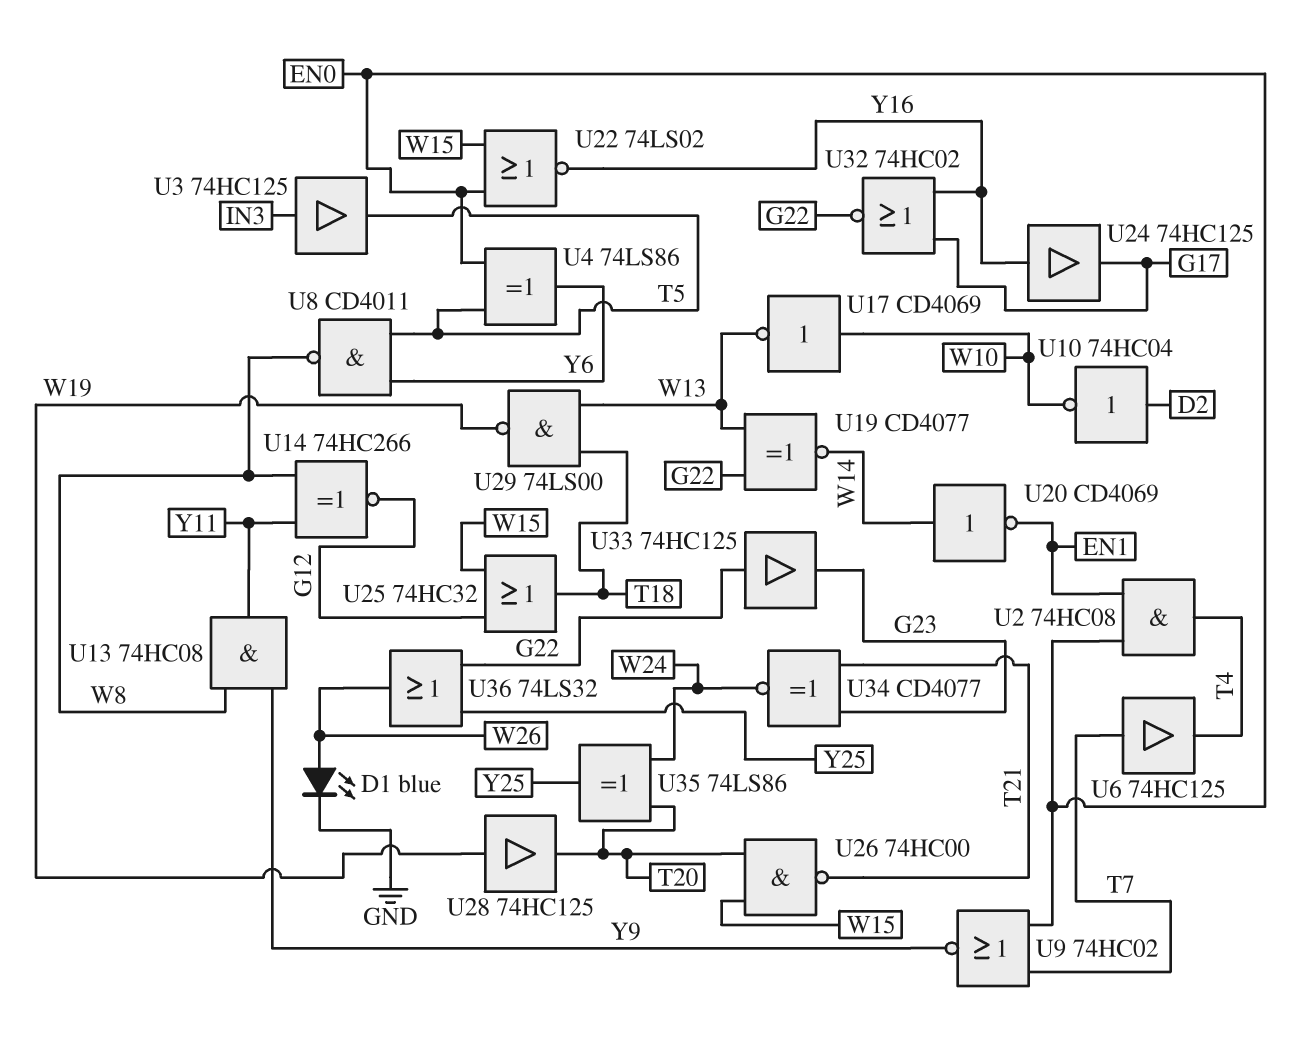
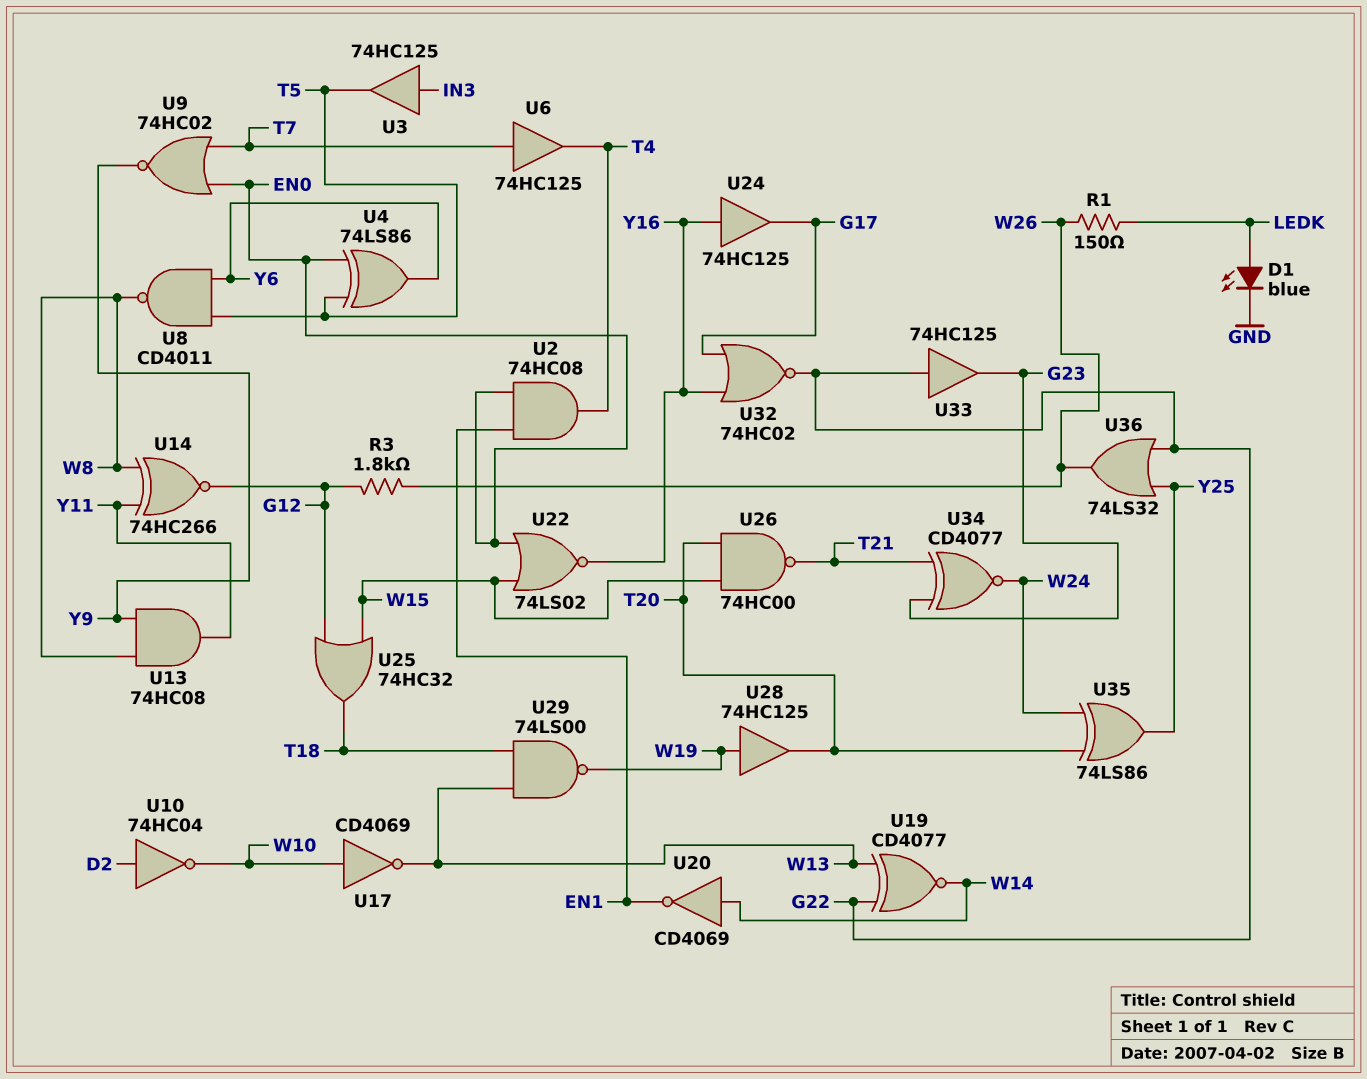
D1: LED blue (A W26, K GND) -> LED blue (A LEDK, K GND)
R1: none -> 150 (LEDK, W26)
R3: none -> 1.8k (G12, W26)

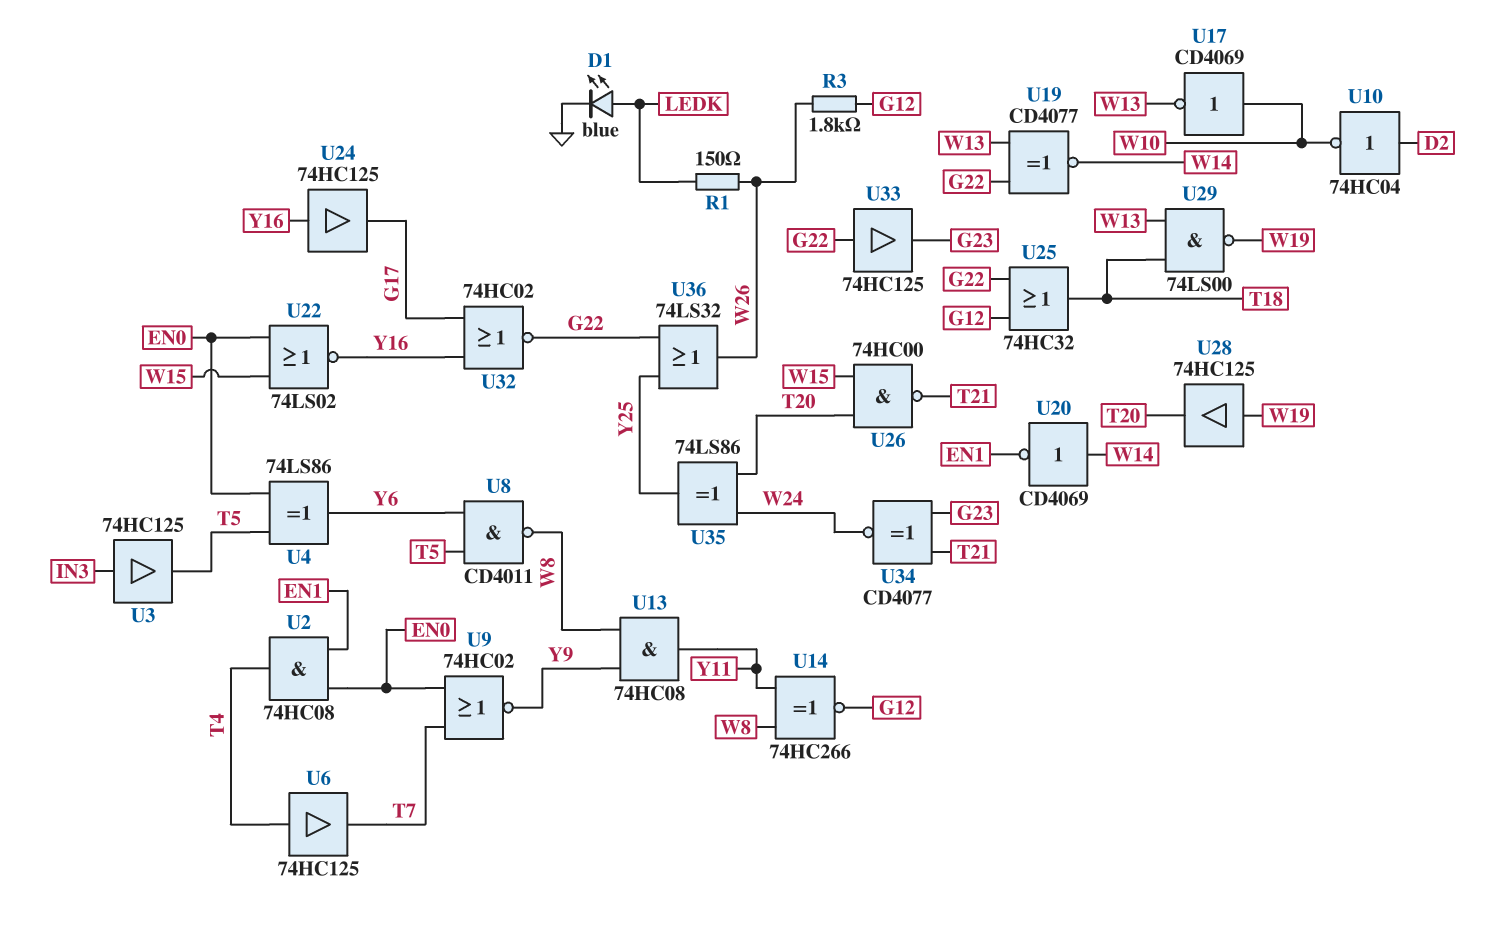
U6: buffer 74HC125 (in T7, out T4) -> buffer 74HC125 (in T4, out T7)
U25: OR 74HC32 (in G12, in W15, out T18) -> OR 74HC32 (in G12, in G22, out T18)

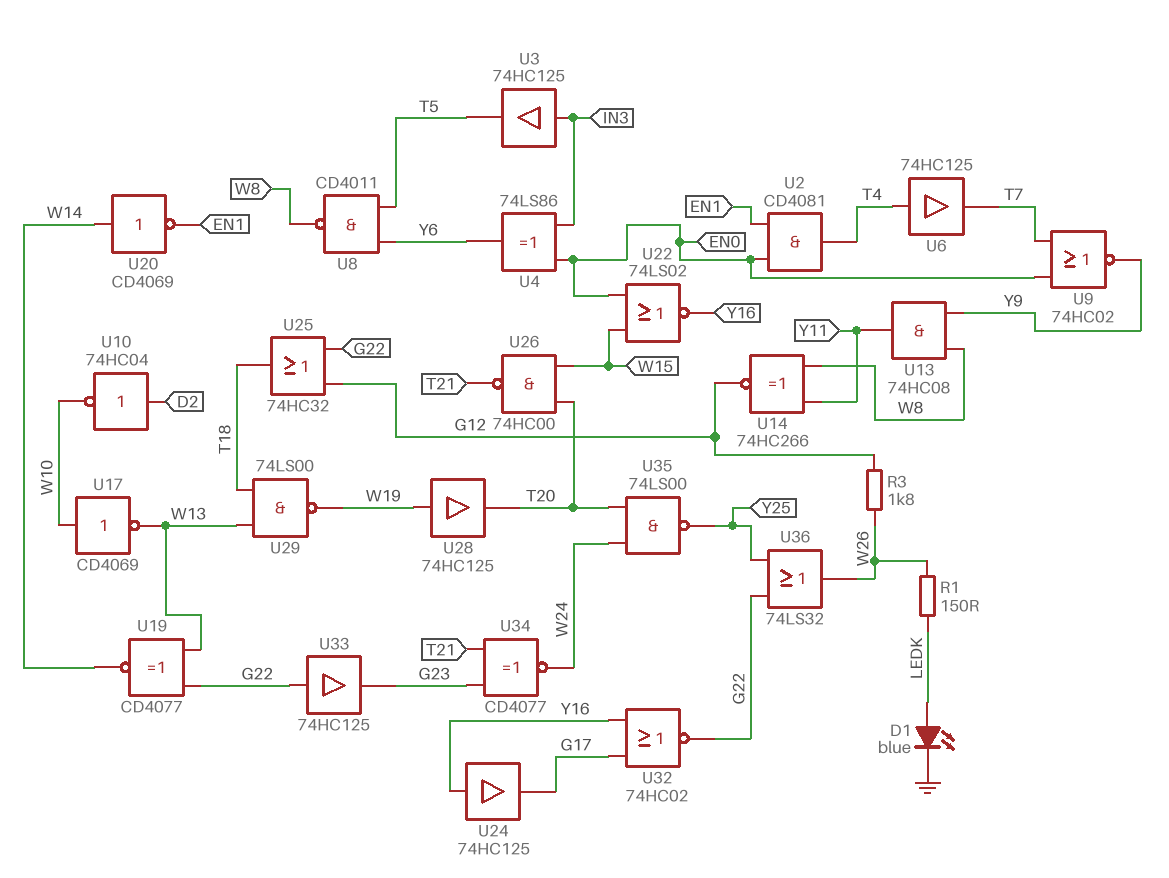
U2: AND 74HC08 (in EN0, in EN1, out T4) -> AND CD4081 (in EN0, in EN1, out T4)
U4: XOR 74LS86 (in EN0, in T5, out Y6) -> XOR 74LS86 (in EN0, in IN3, out Y6)
U35: XOR 74LS86 (in T20, in W24, out Y25) -> NAND 74LS00 (in T20, in W24, out Y25)

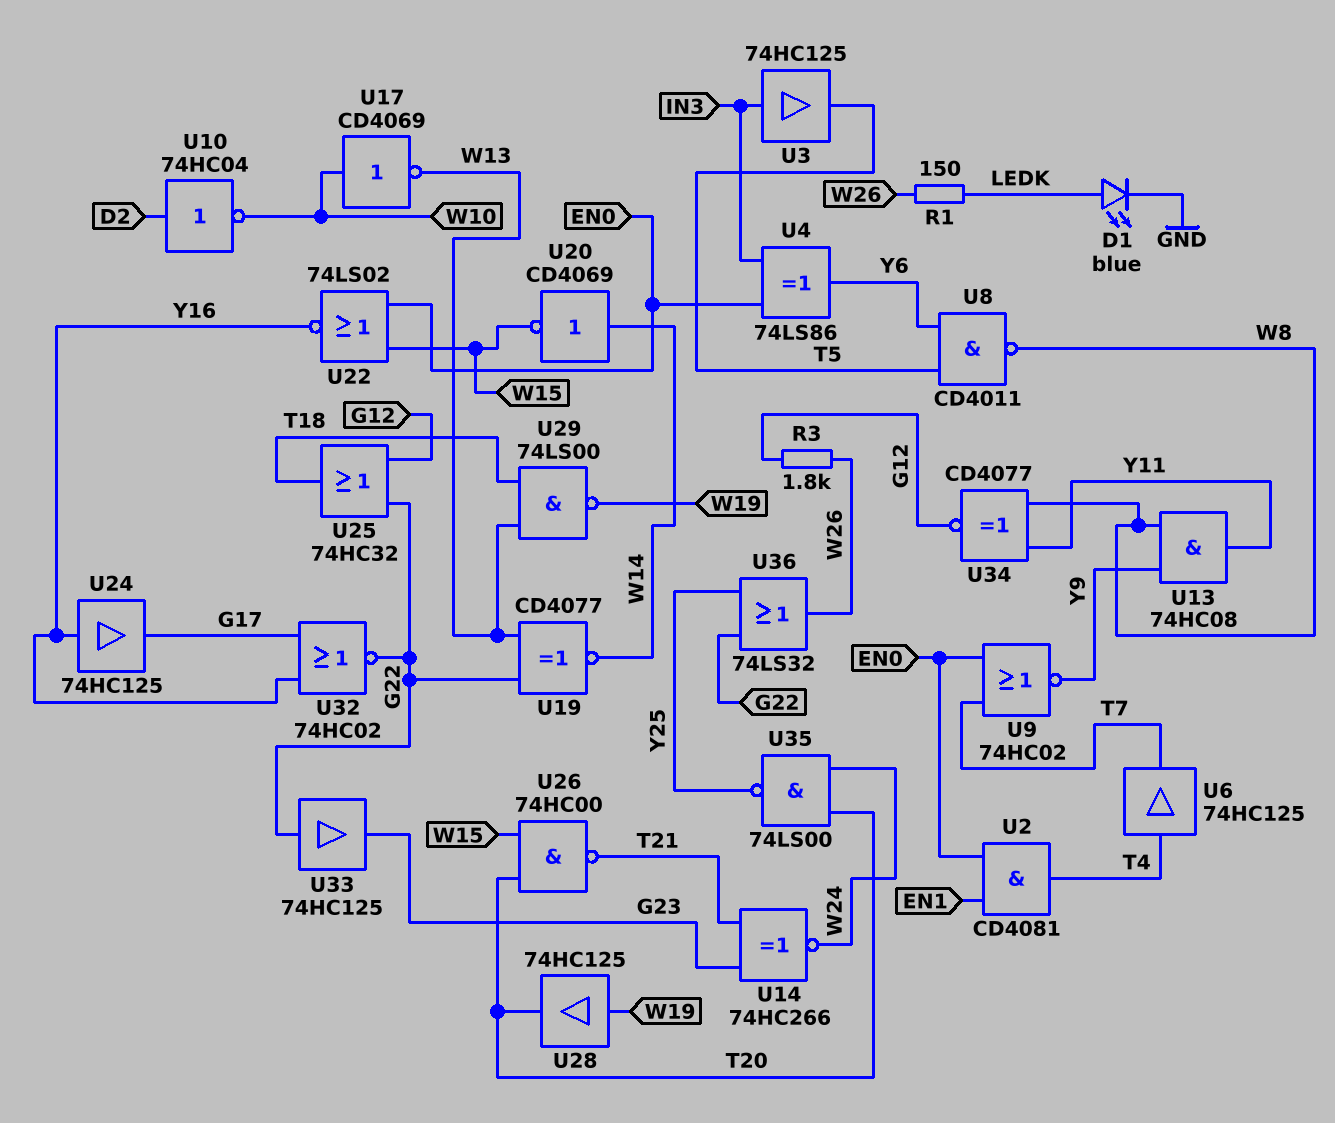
U14: XNOR 74HC266 (in W8, in Y11, out G12) -> XNOR 74HC266 (in G23, in T21, out W24)
U20: NOT CD4069 (in W14, out EN1) -> NOT CD4069 (in W14, out W15)
U34: XNOR CD4077 (in G23, in T21, out W24) -> XNOR CD4077 (in W8, in Y11, out G12)

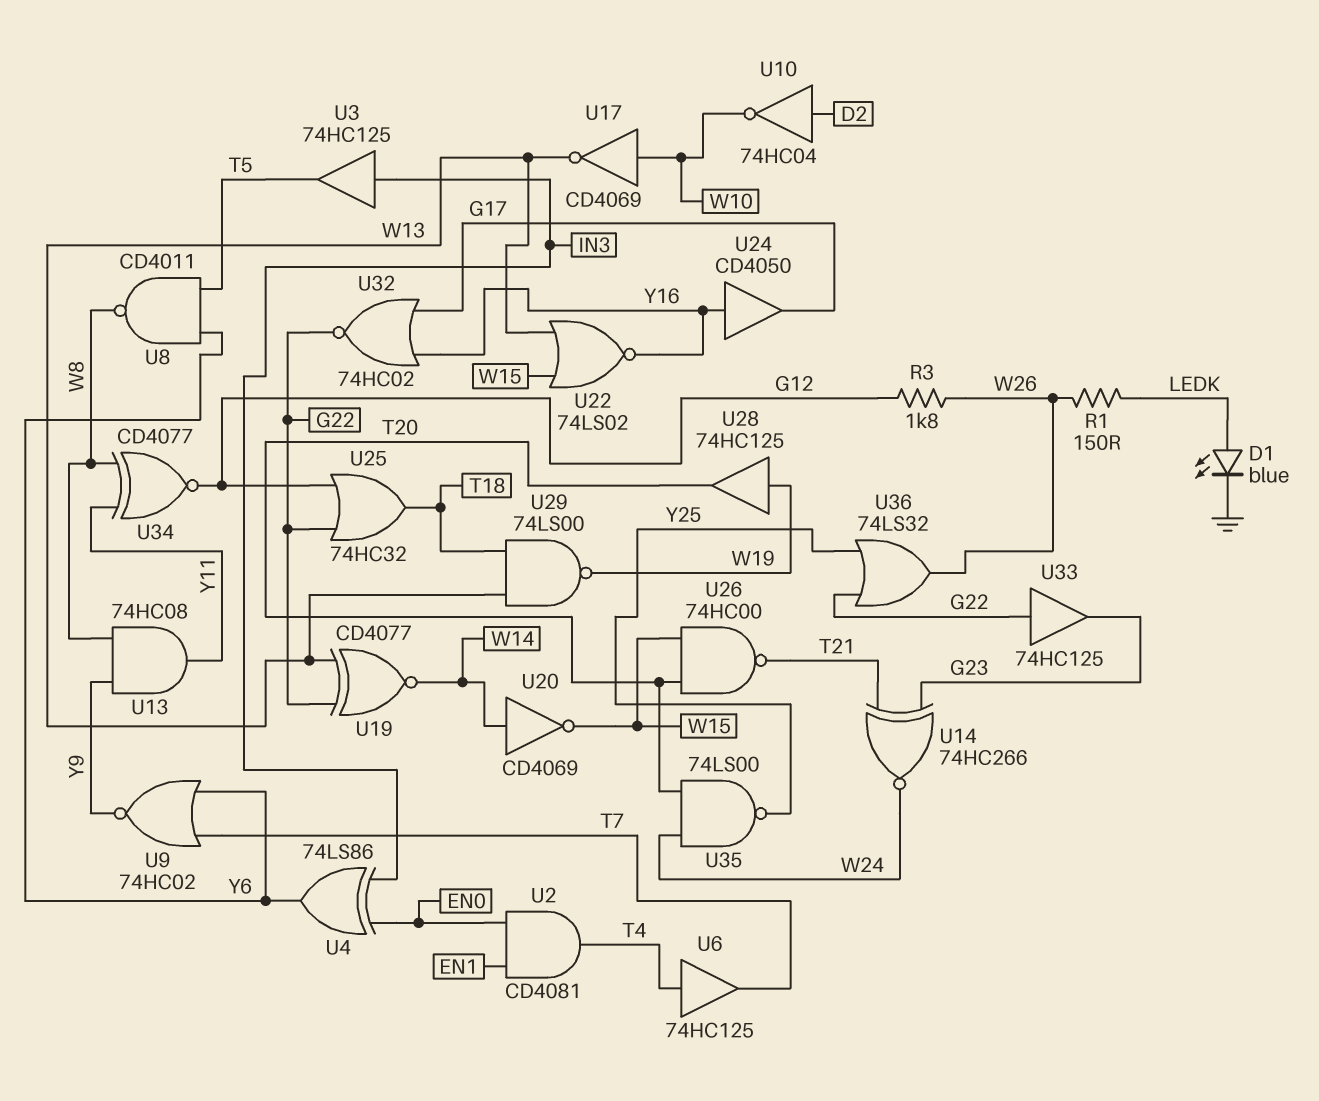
U9: NOR 74HC02 (in EN0, in T7, out Y9) -> NOR 74HC02 (in T7, in Y6, out Y9)
U22: NOR 74LS02 (in EN0, in W15, out Y16) -> NOR 74LS02 (in W13, in W15, out Y16)
U24: buffer 74HC125 (in Y16, out G17) -> buffer CD4050 (in Y16, out G17)

